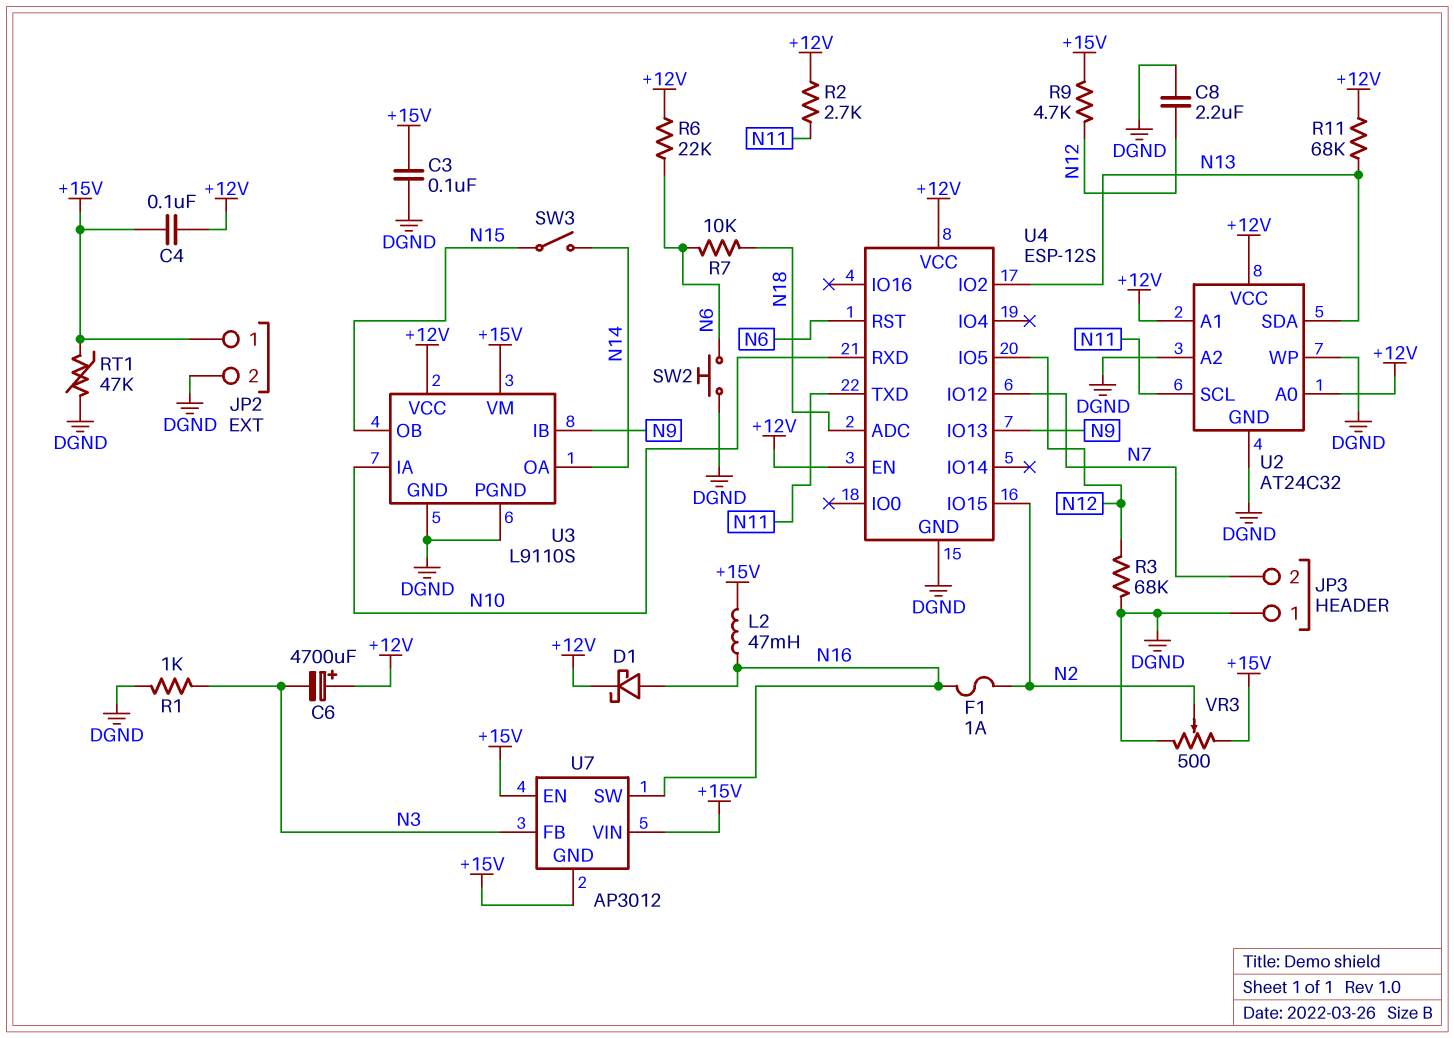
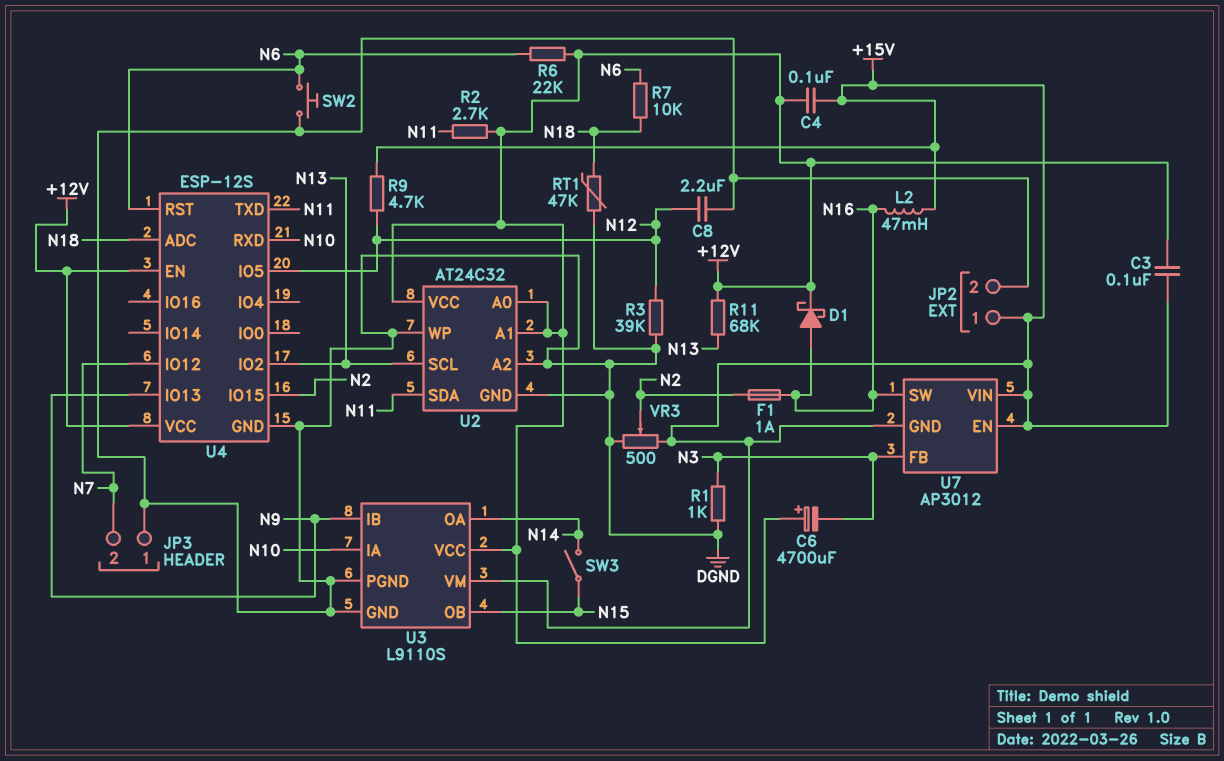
C3: 100nF (+15V, DGND) -> 100nF (+12V, +15V)
R3: 68k (DGND, N12) -> 39k (DGND, N12)
RT1: 47k (+15V, DGND) -> 47k (DGND, N18)
U2 pin SCL: N11 -> N13
U2 pin SDA: N13 -> N11

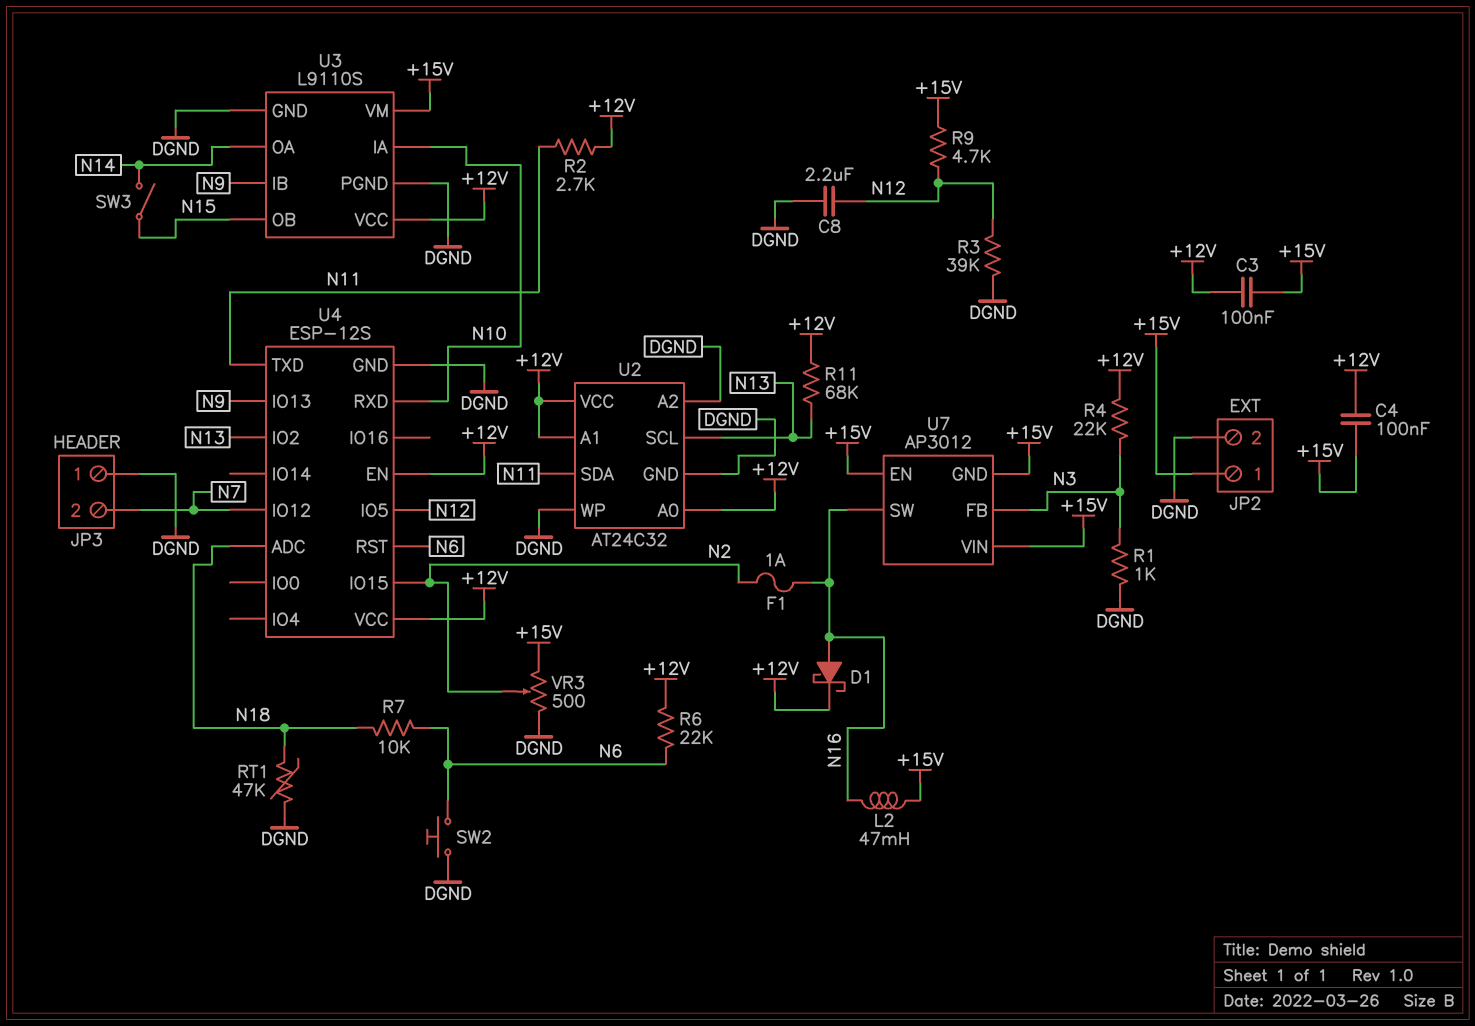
C6: 4700uF (plus +12V, minus N3) -> none
R4: none -> 22k (+12V, N3)

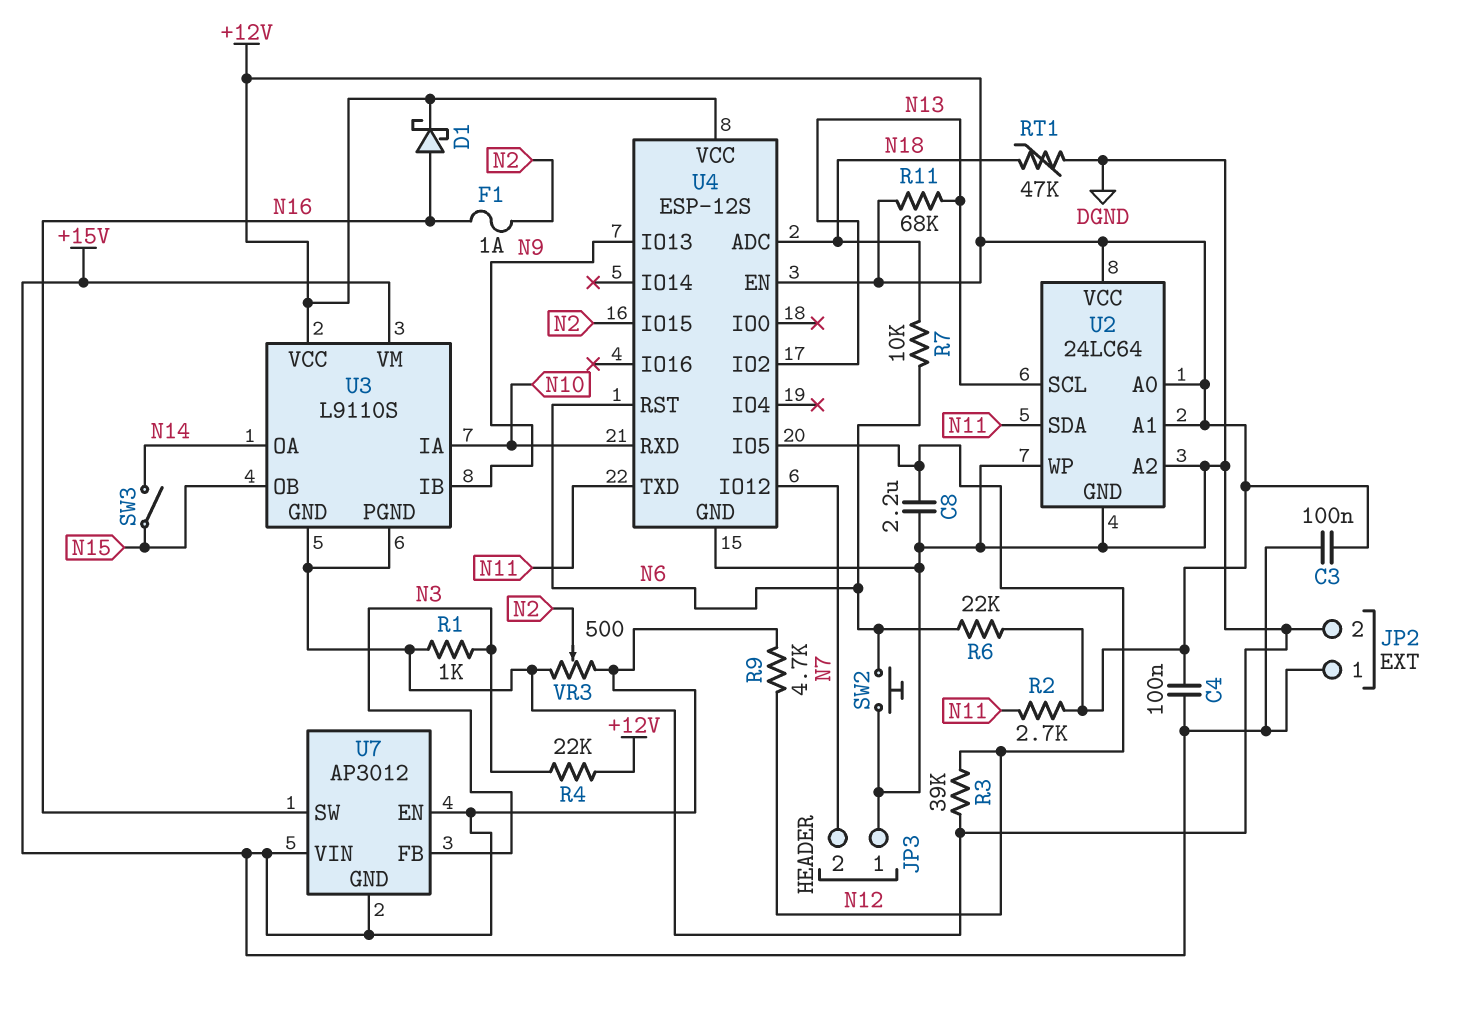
L2: 47mH (+15V, N16) -> none
U2: AT24C32 -> 24LC64

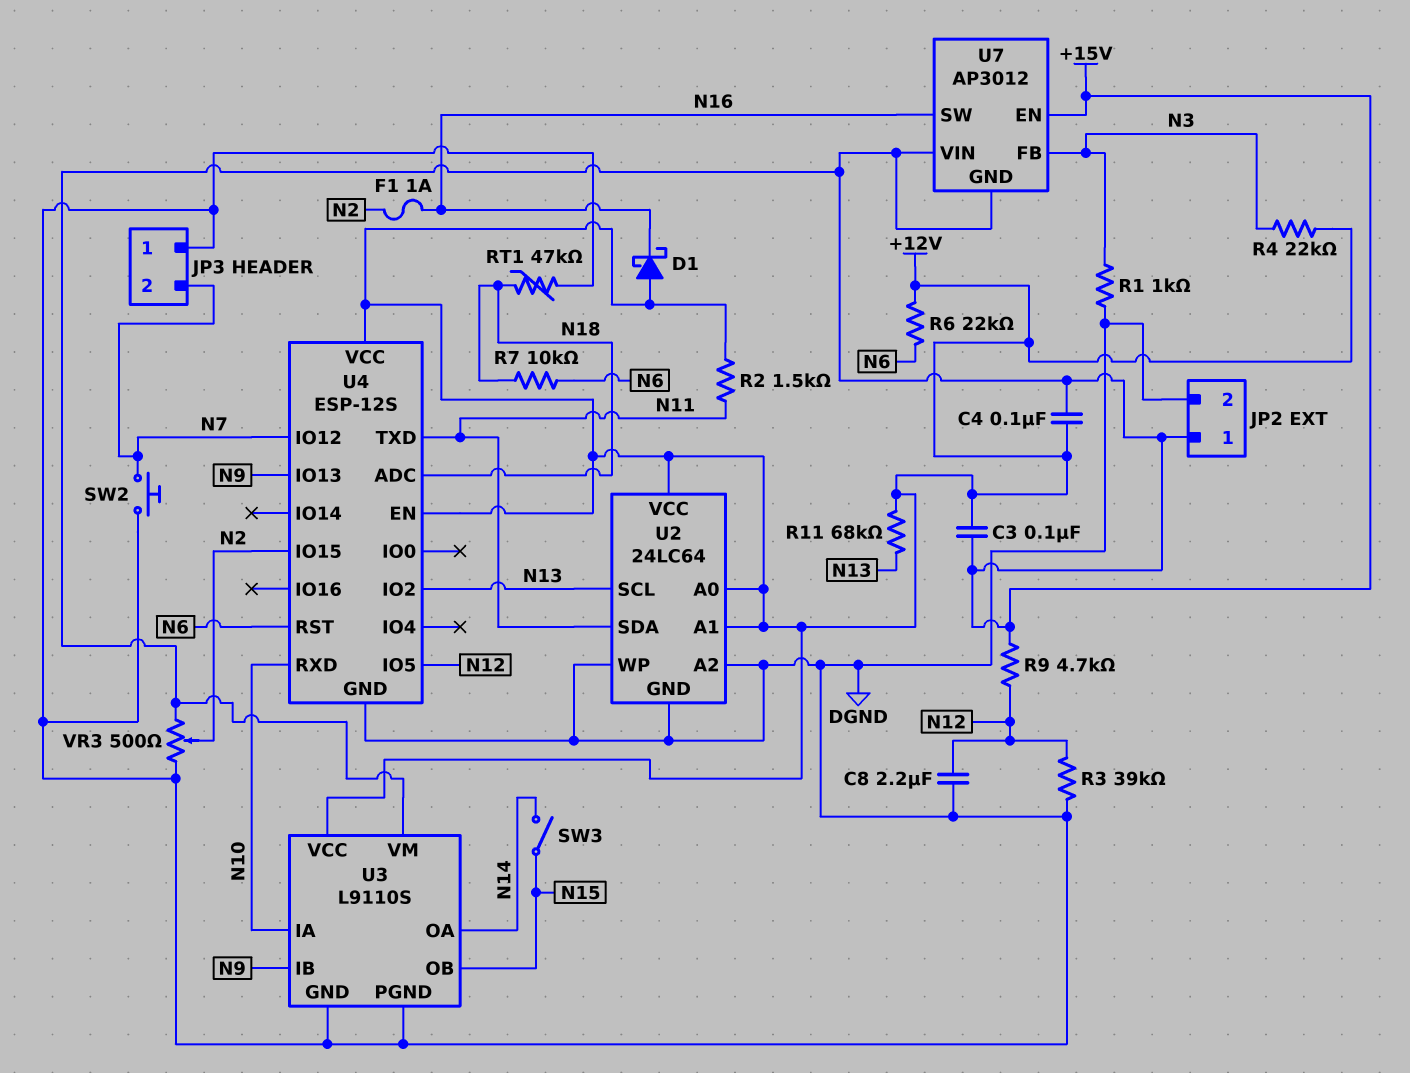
D1: schottky (A N16, K +12V) -> schottky (A +12V, K N16)
R2: 2.7k (+12V, N11) -> 1.5k (+12V, N11)
SW2: button (DGND, N6) -> button (DGND, N7)

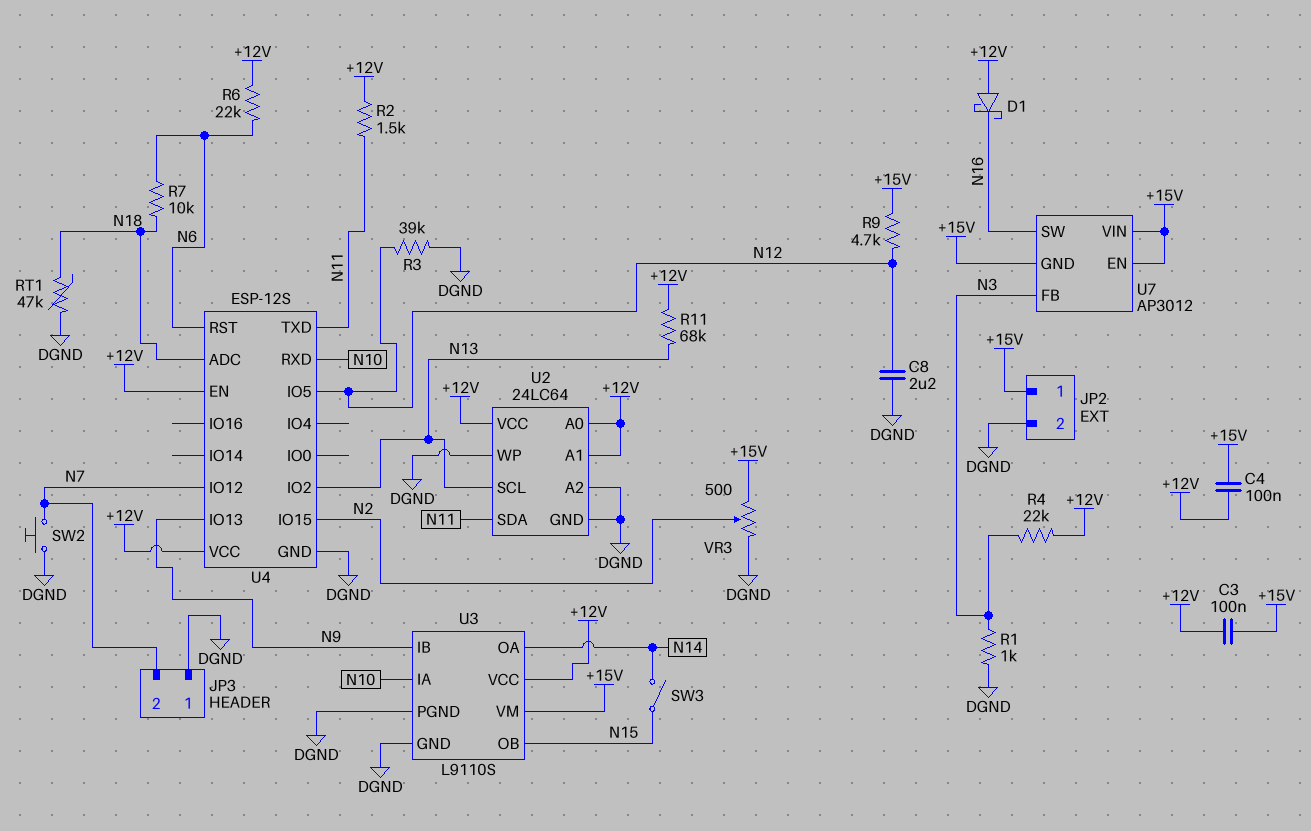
F1: 1A (N2, N16) -> none

